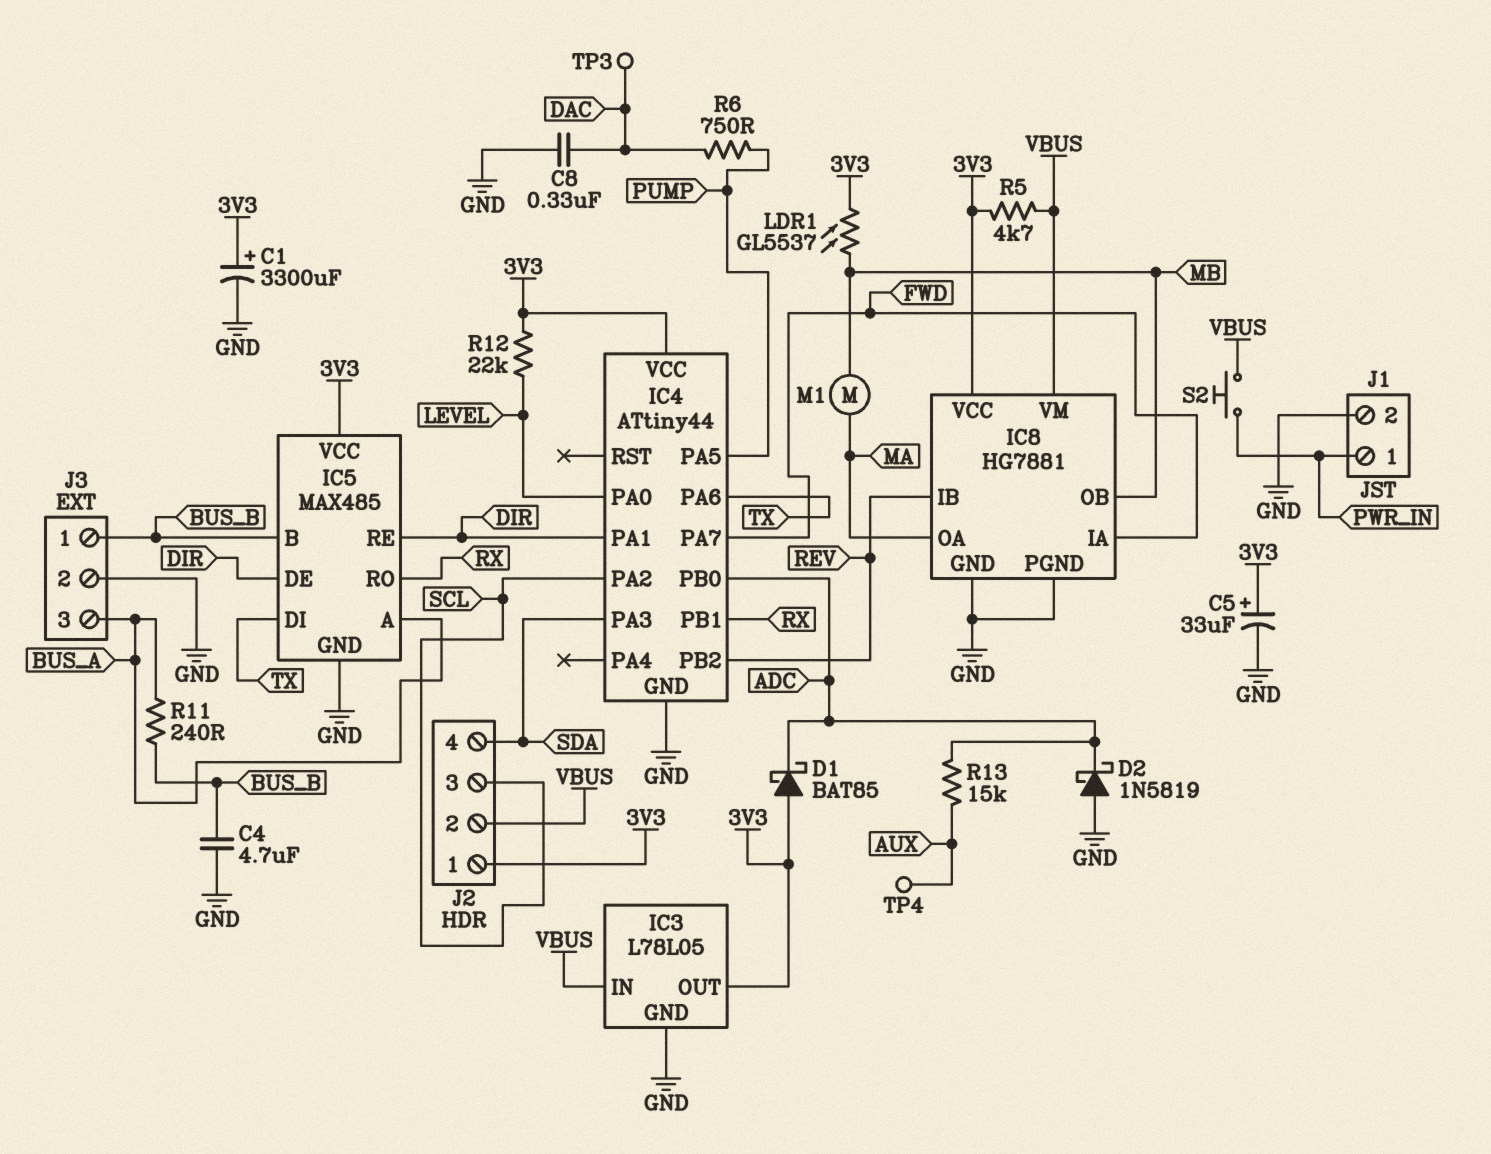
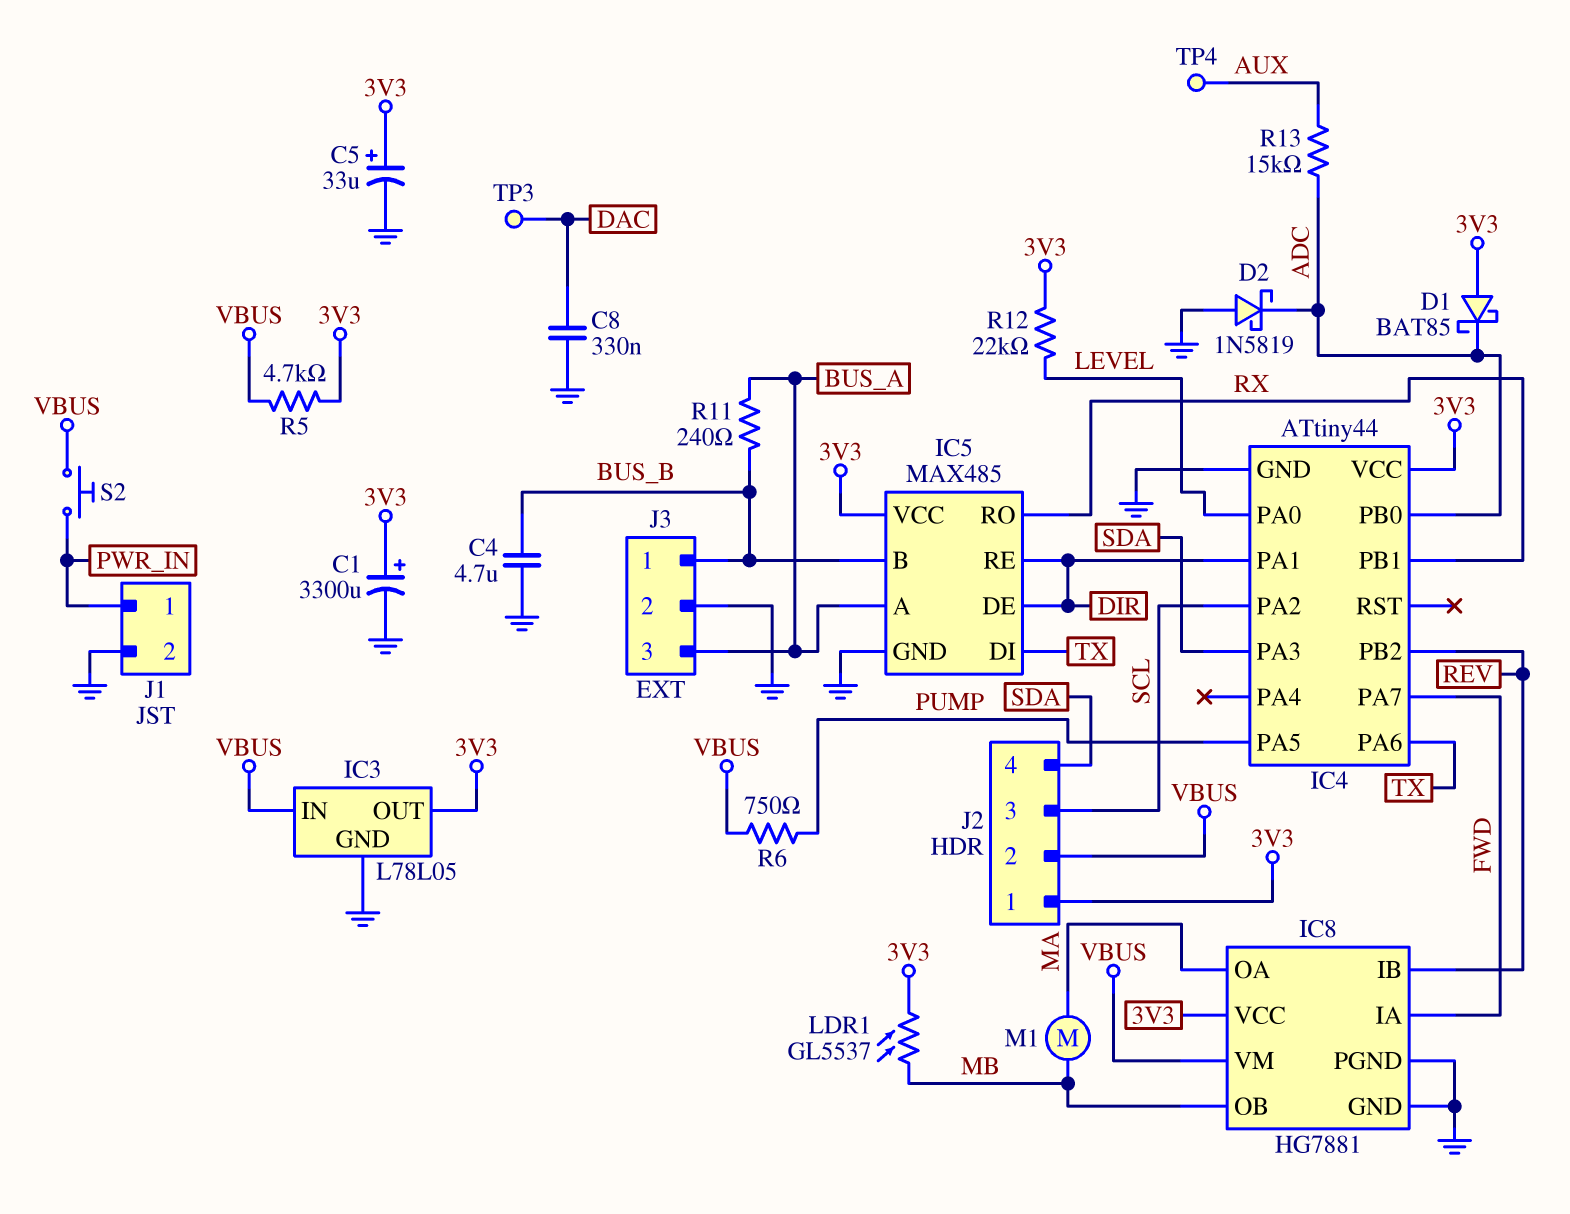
R6: 750 (DAC, PUMP) -> 750 (PUMP, VBUS)

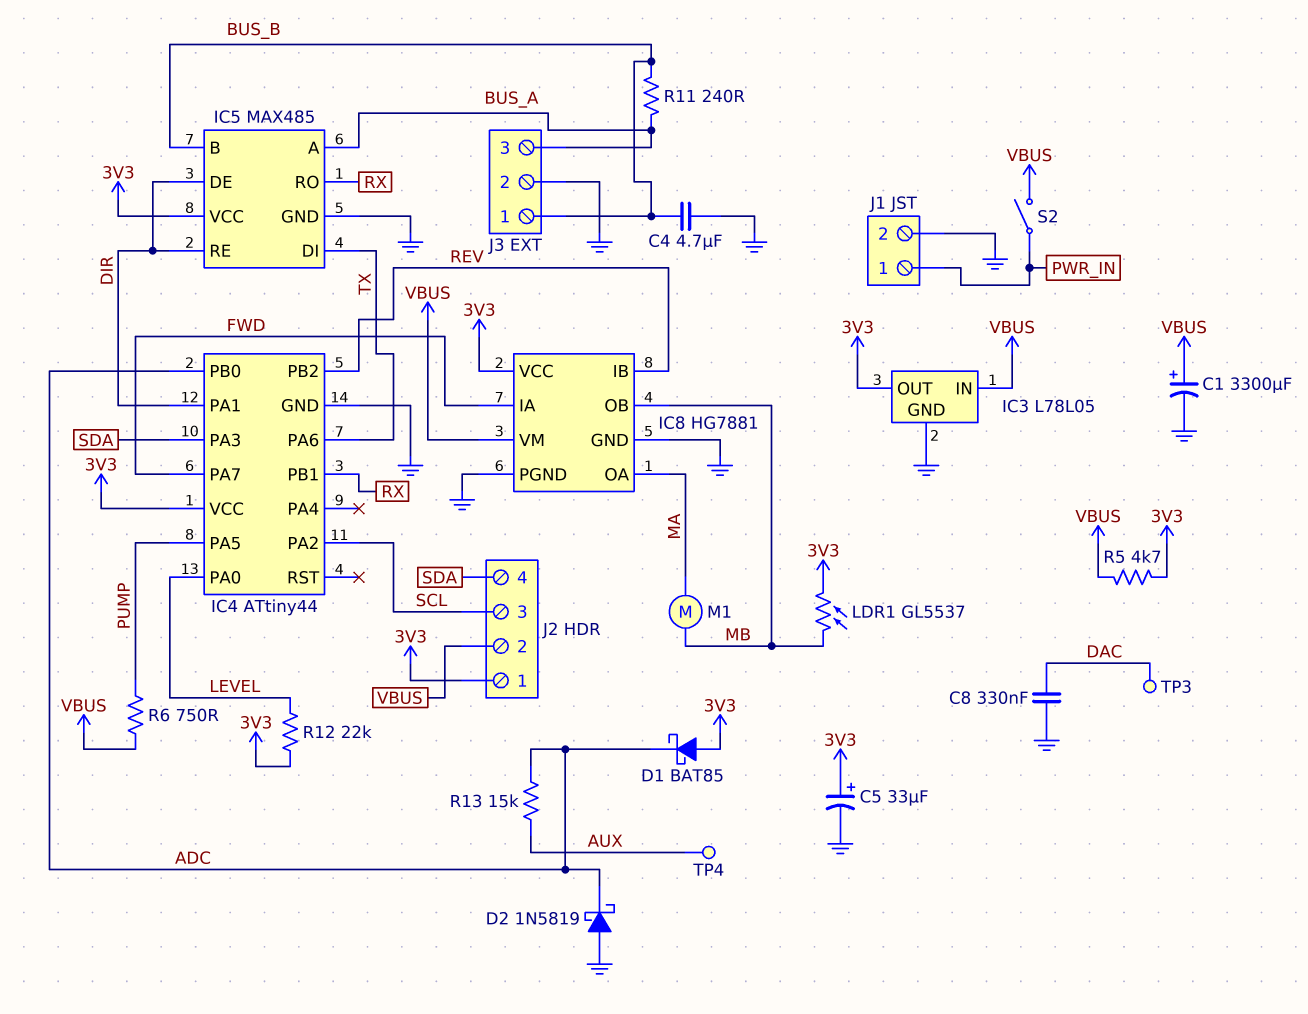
C1: 3300uF (plus 3V3, minus GND) -> 3300uF (plus VBUS, minus GND)
S2: button (PWR_IN, VBUS) -> switch (PWR_IN, VBUS)

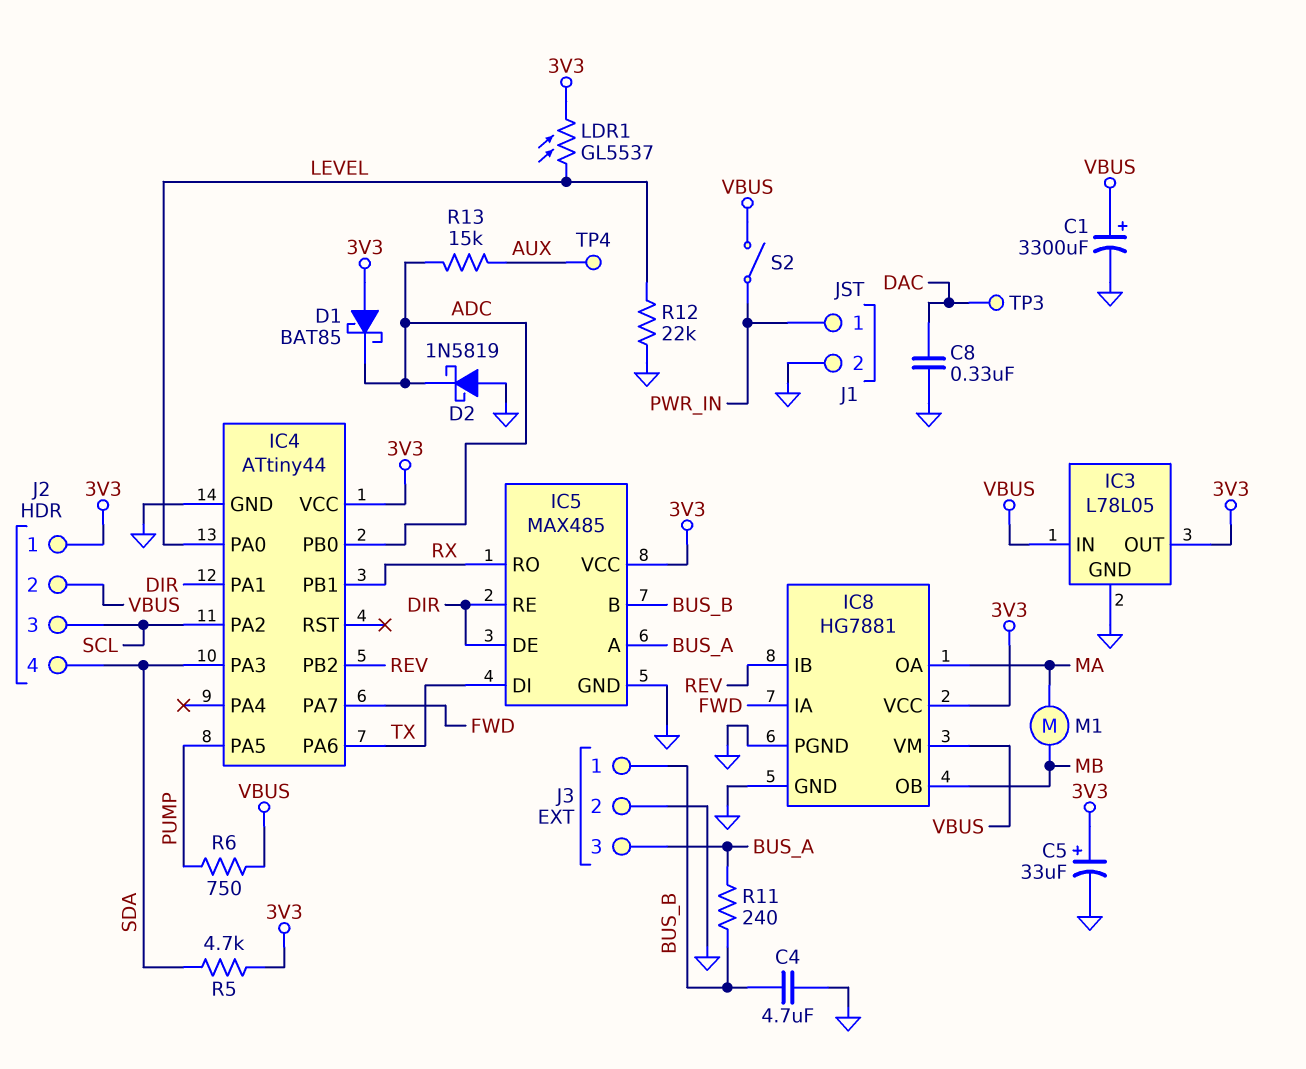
LDR1: GL5537 (3V3, MB) -> GL5537 (3V3, LEVEL)
R5: 4.7k (3V3, VBUS) -> 4.7k (3V3, SDA)
R12: 22k (3V3, LEVEL) -> 22k (GND, LEVEL)

